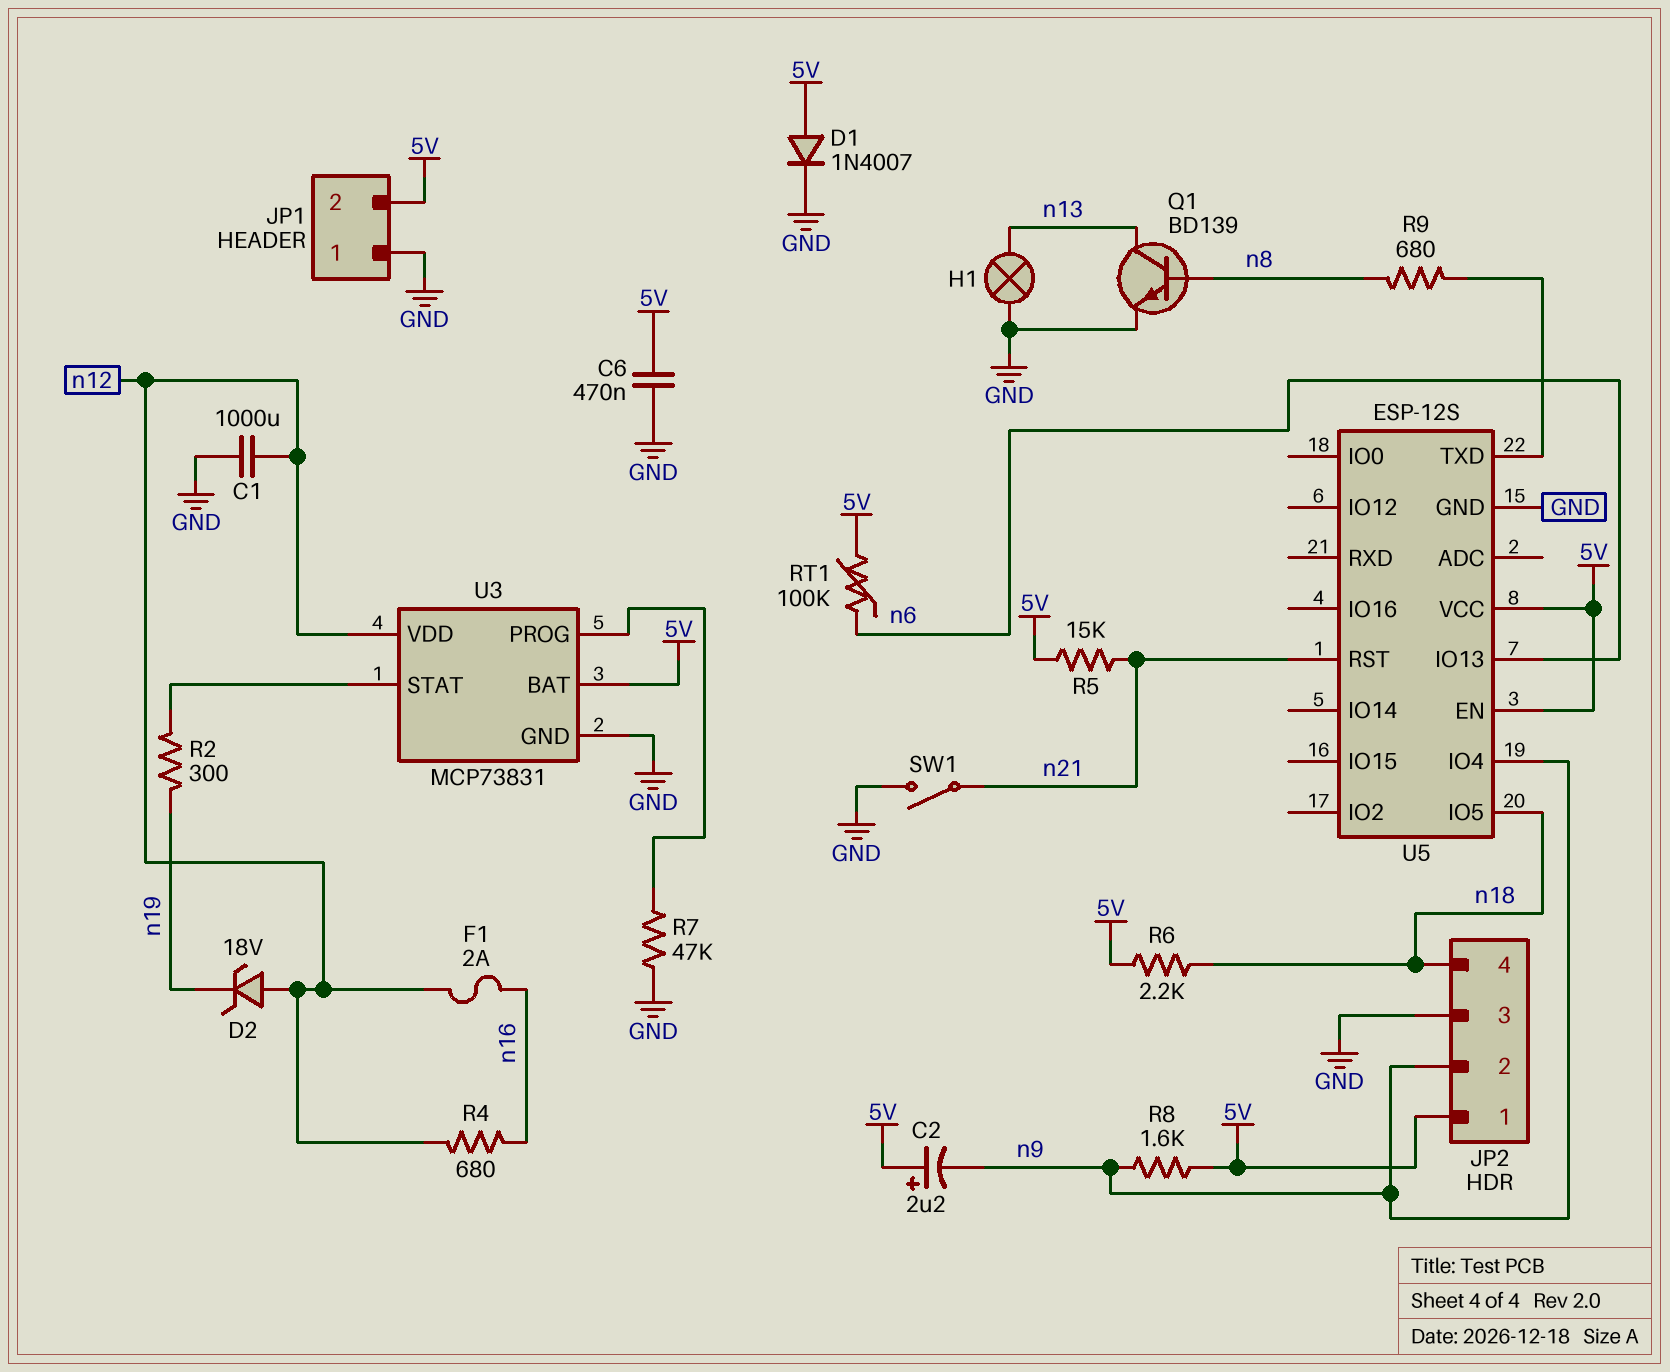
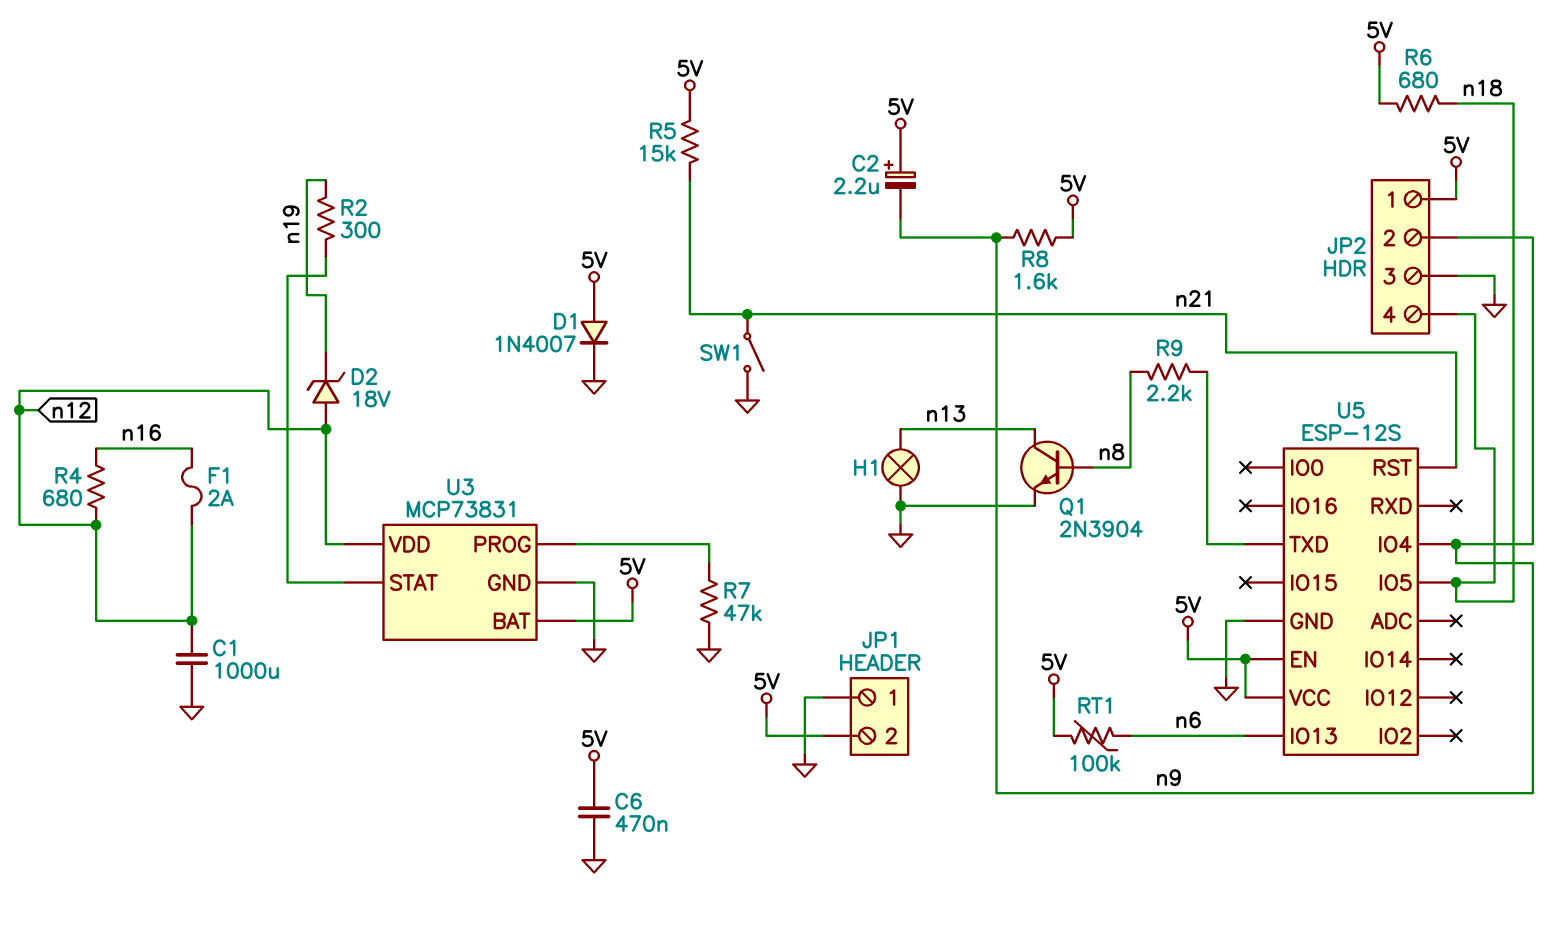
Q1: NPN BD139 (B n8, C n13, E GND) -> NPN 2N3904 (B n8, C n13, E GND)
R6: 2.2k (5V, n18) -> 680 (5V, n18)
R9: 680 (U5/TXD, n8) -> 2.2k (U5/TXD, n8)

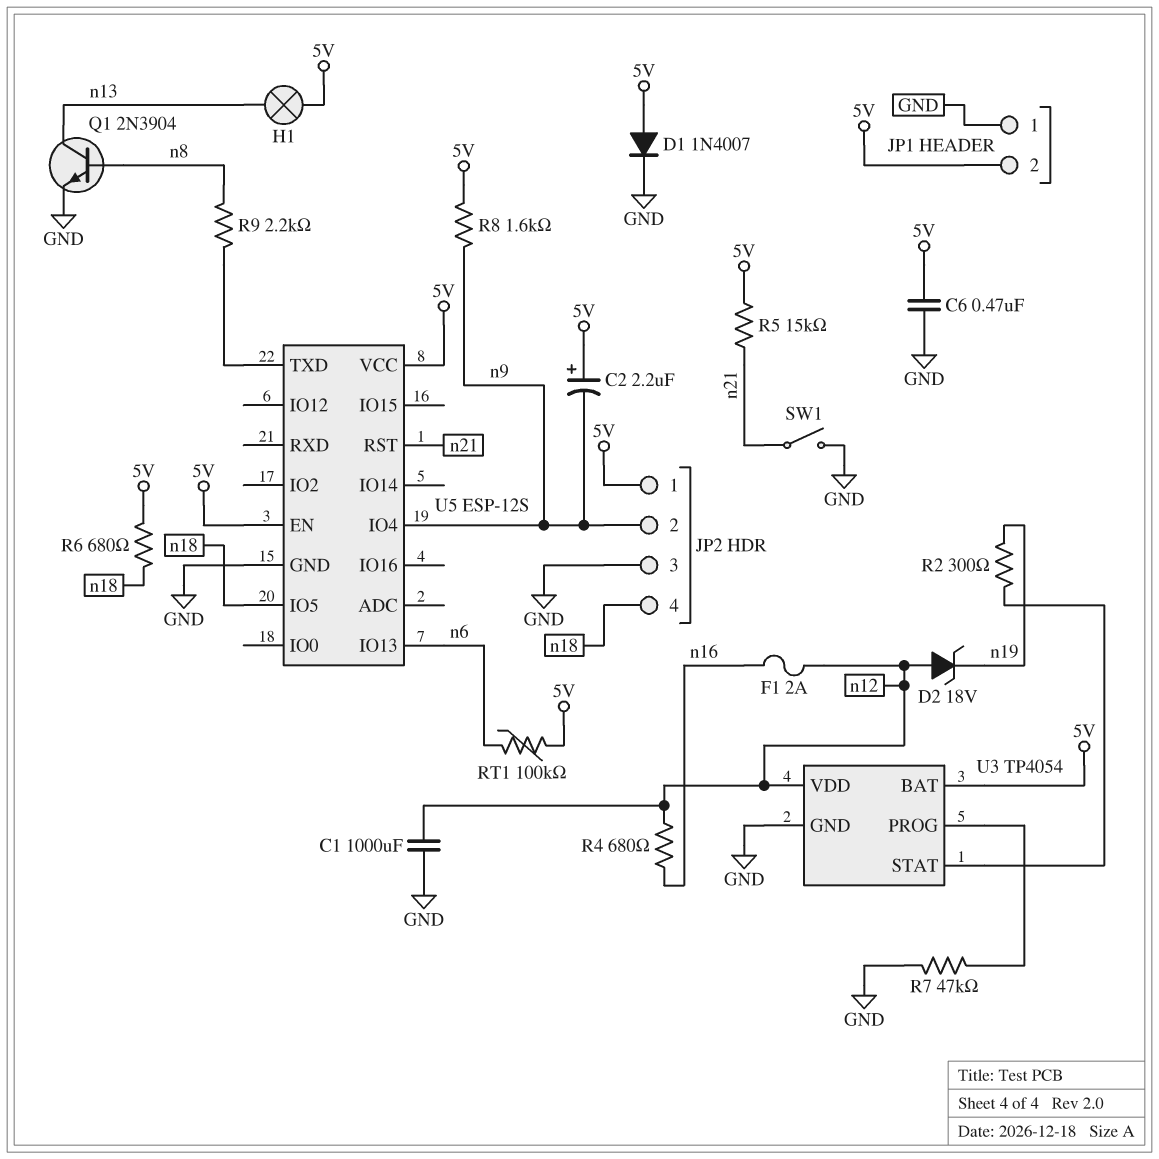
H1: lamp (GND, n13) -> lamp (5V, n13)
U3: MCP73831 -> TP4054

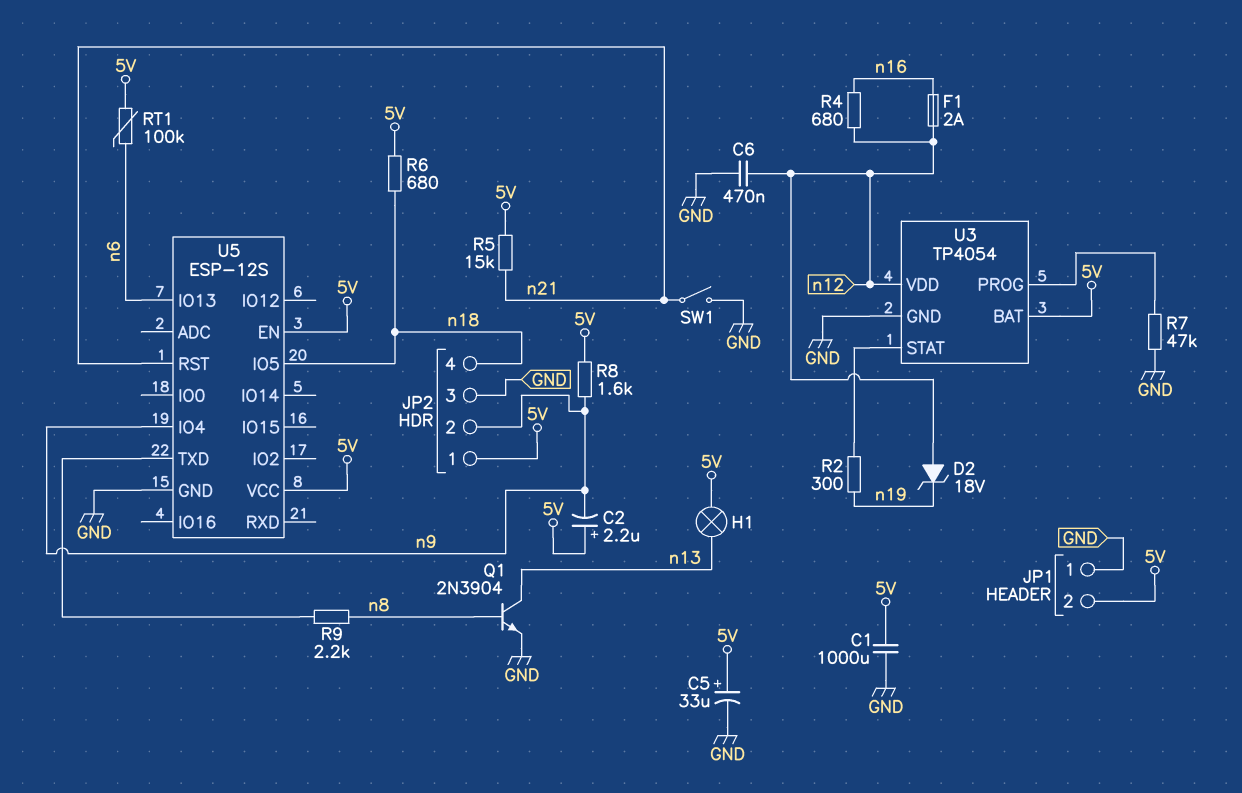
C1: 1000uF (GND, n12) -> 1000uF (5V, GND)
C5: none -> 33uF (plus 5V, minus GND)
C6: 470nF (5V, GND) -> 470nF (GND, n12)
D1: diode 1N4007 (A 5V, K GND) -> none

